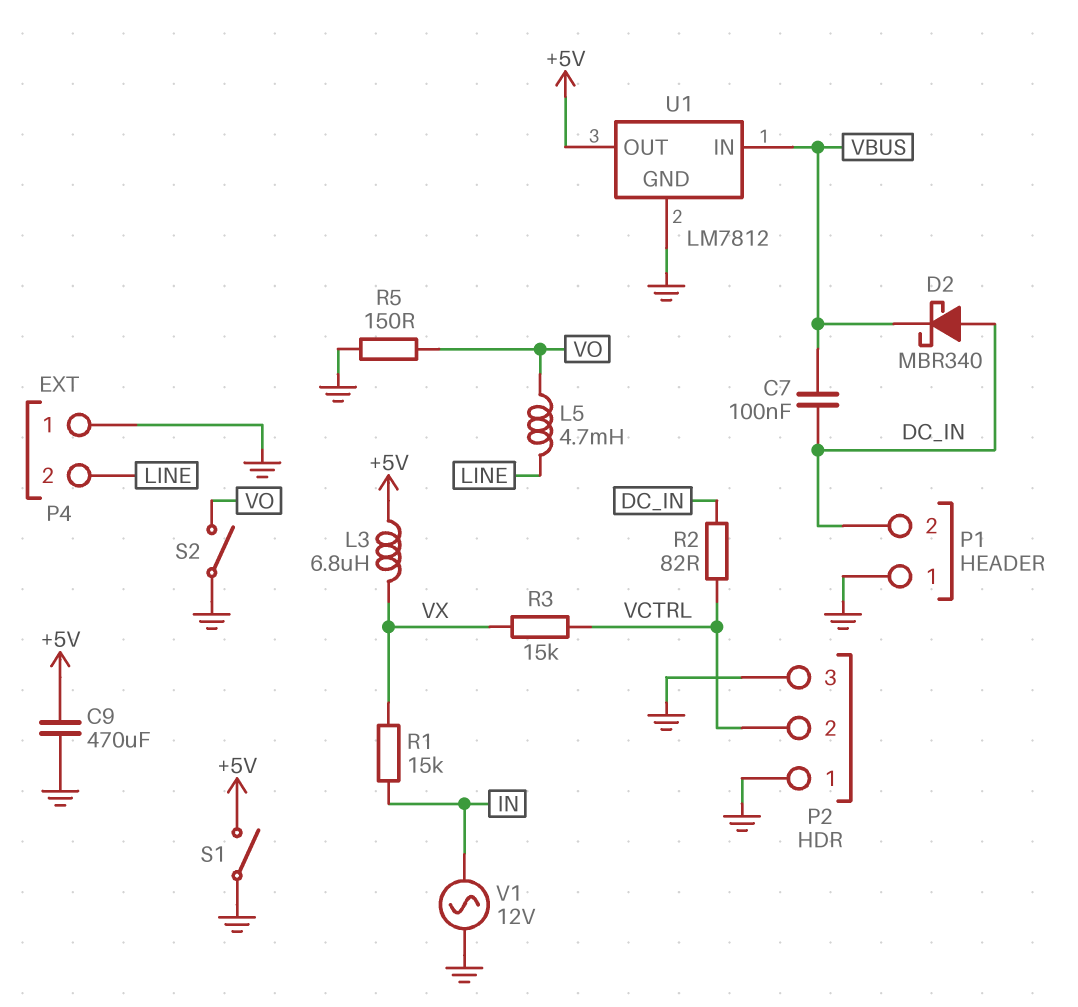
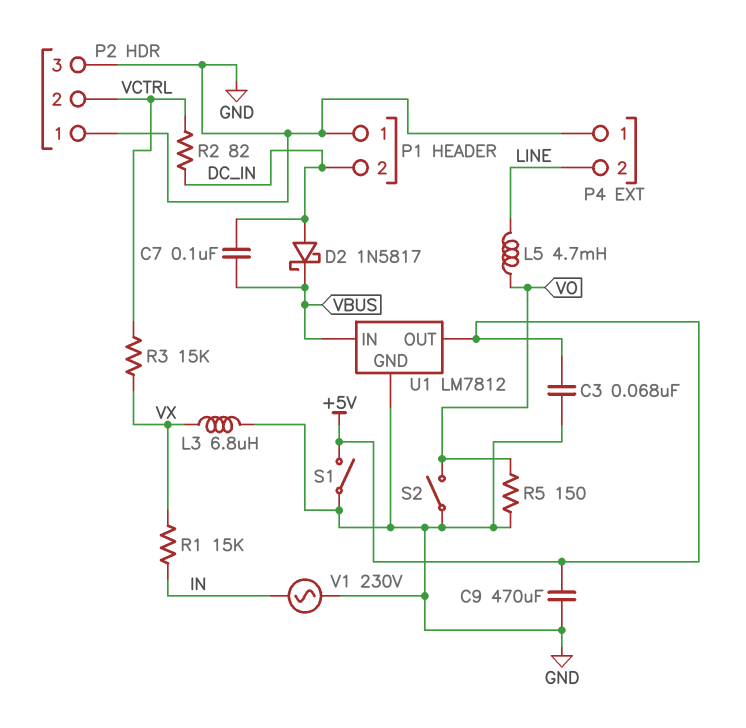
C3: none -> 68nF (+5V, GND)
D2: schottky MBR340 (A DC_IN, K VBUS) -> schottky 1N5817 (A DC_IN, K VBUS)
L3: 6.8uH (+5V, VX) -> 6.8uH (GND, VX)
V1: AC 12V (GND, IN) -> AC 230V (GND, IN)

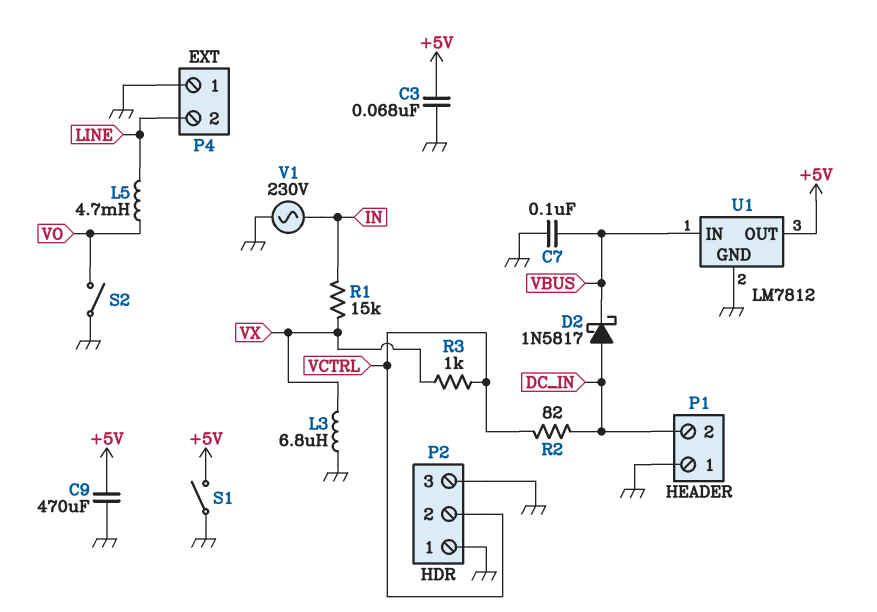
C7: 100nF (DC_IN, VBUS) -> 100nF (GND, VBUS)
R3: 15k (VCTRL, VX) -> 1k (VCTRL, VX)
R5: 150 (GND, VO) -> none

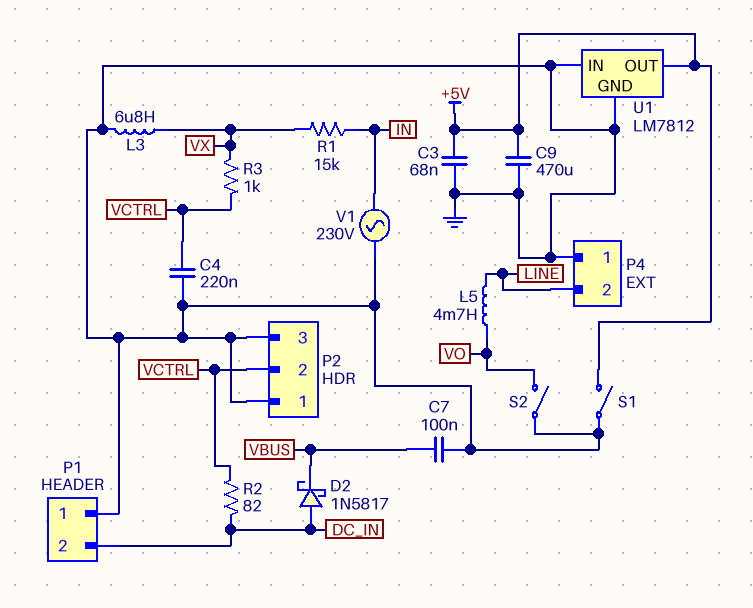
C4: none -> 220nF (GND, VCTRL)
U1 pin IN: VBUS -> GND

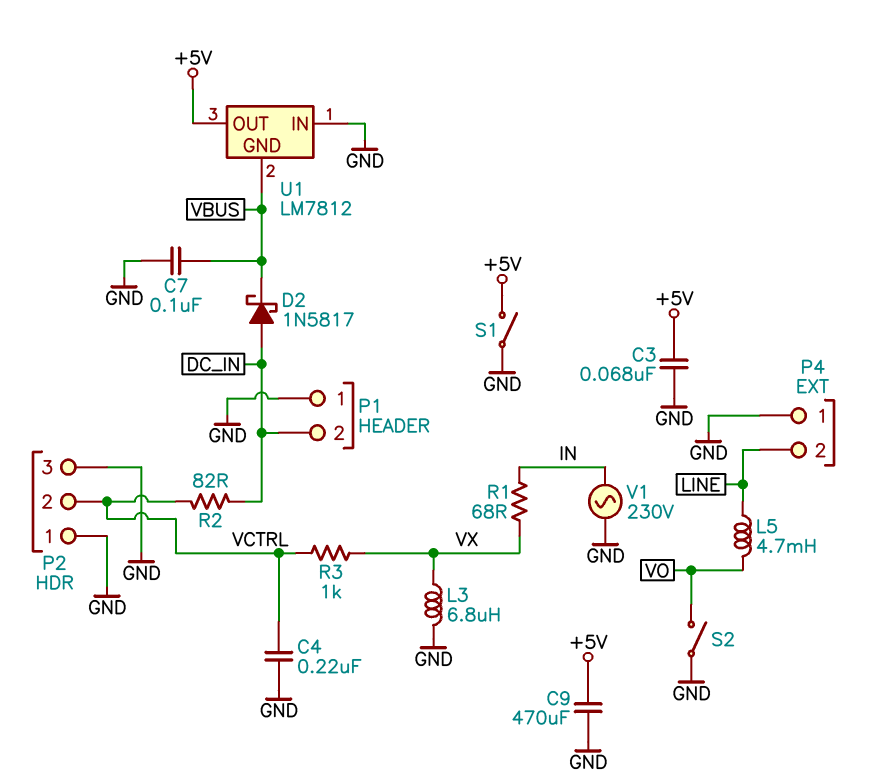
R1: 15k (IN, VX) -> 68 (IN, VX)
U1 pin GND: GND -> VBUS

